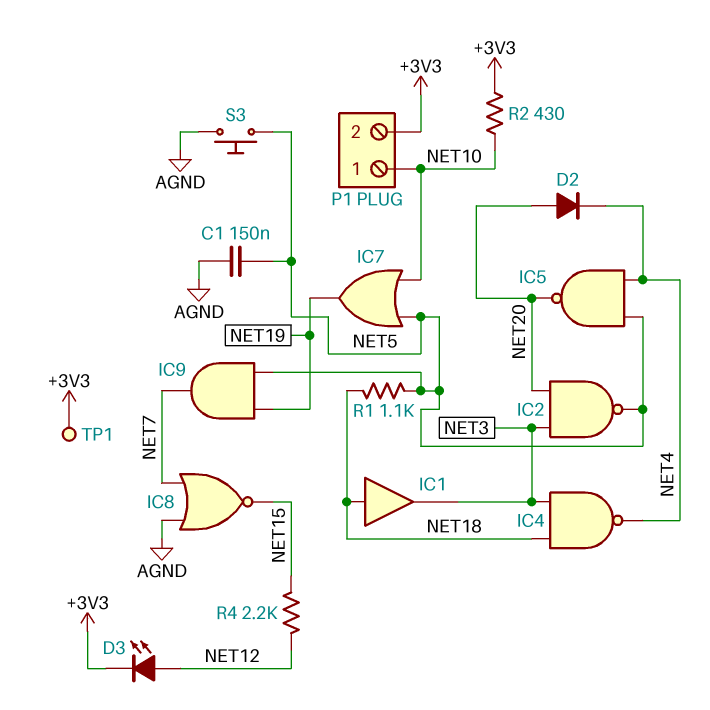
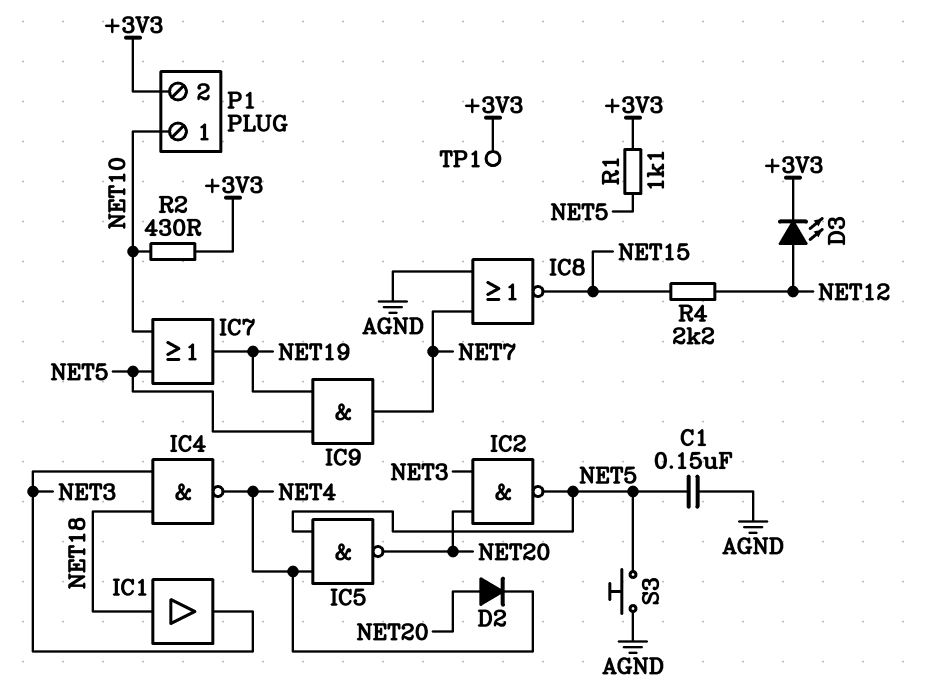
R1: 1.1k (NET5, NET18) -> 1.1k (+3V3, NET5)

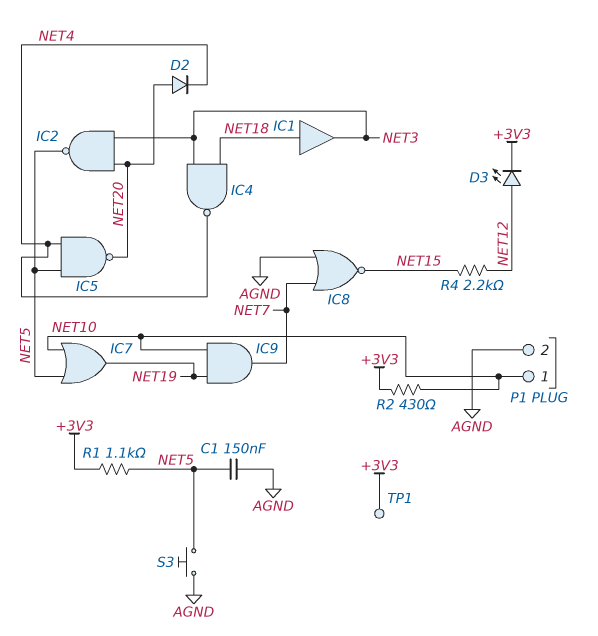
IC9: AND (in NET5, in NET19, out NET7) -> AND (in NET10, in NET19, out NET7)
P1 pin 2: +3V3 -> AGND

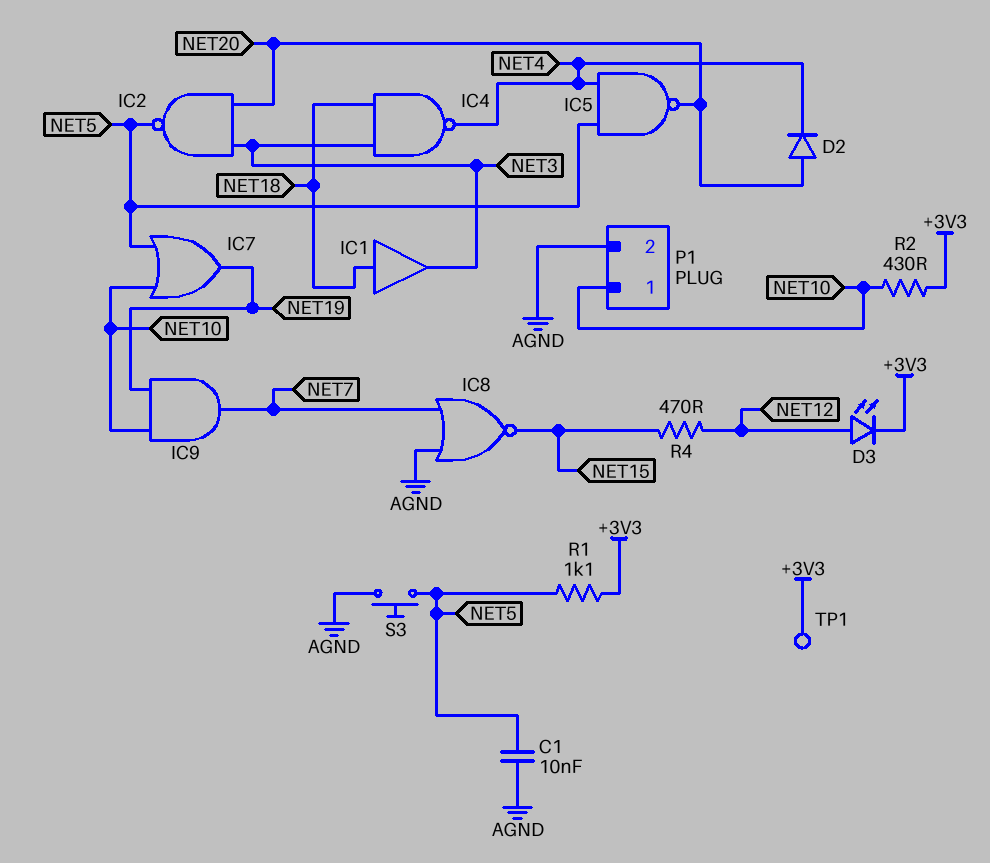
C1: 150nF (AGND, NET5) -> 10nF (AGND, NET5)
R4: 2.2k (NET12, NET15) -> 470 (NET12, NET15)

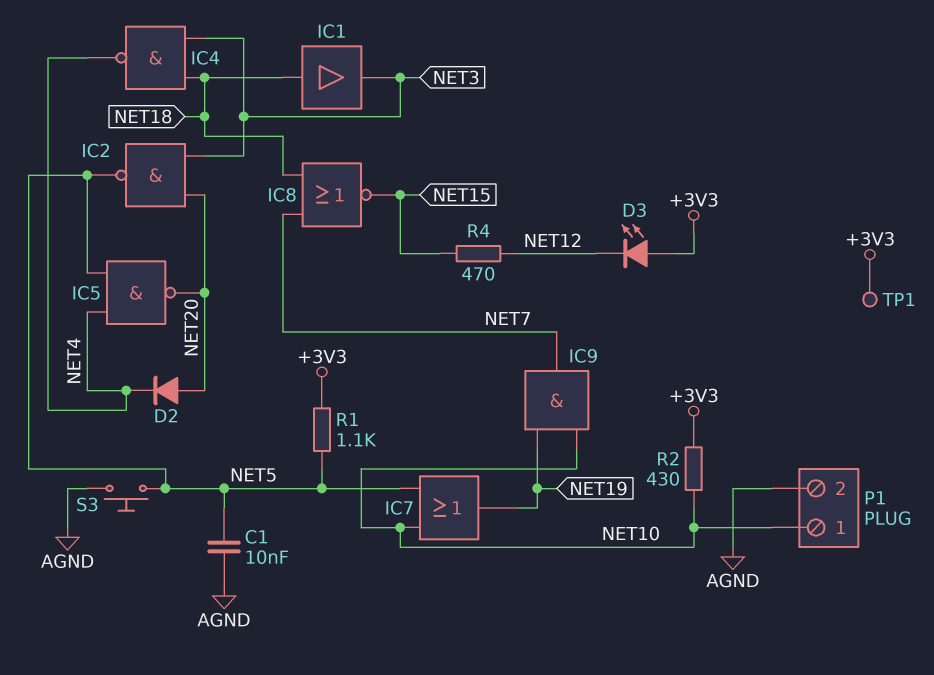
D3: LED (A NET12, K +3V3) -> LED (A +3V3, K NET12)
IC8: NOR (in AGND, in NET7, out NET15) -> NOR (in NET7, in NET18, out NET15)

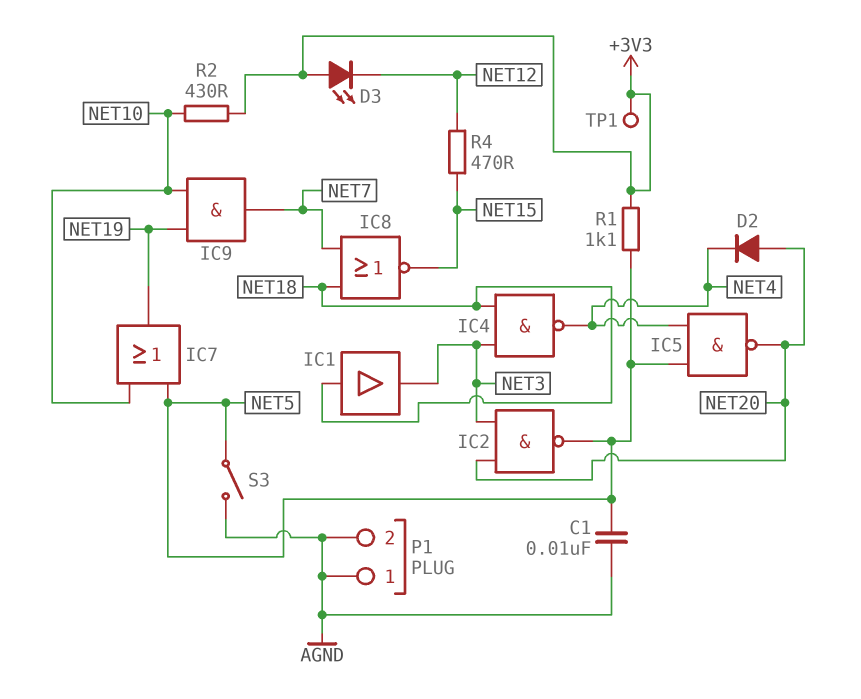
P1 pin 1: NET10 -> AGND
S3: button (AGND, NET5) -> switch (AGND, NET5)

